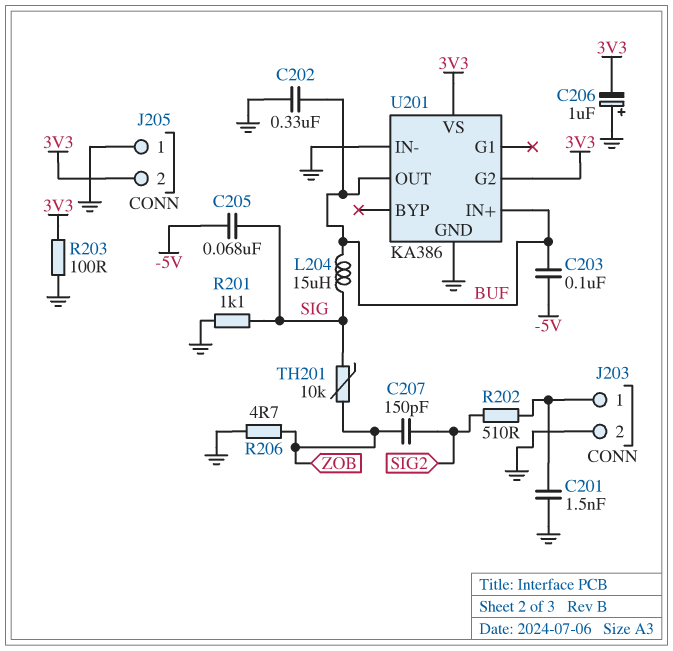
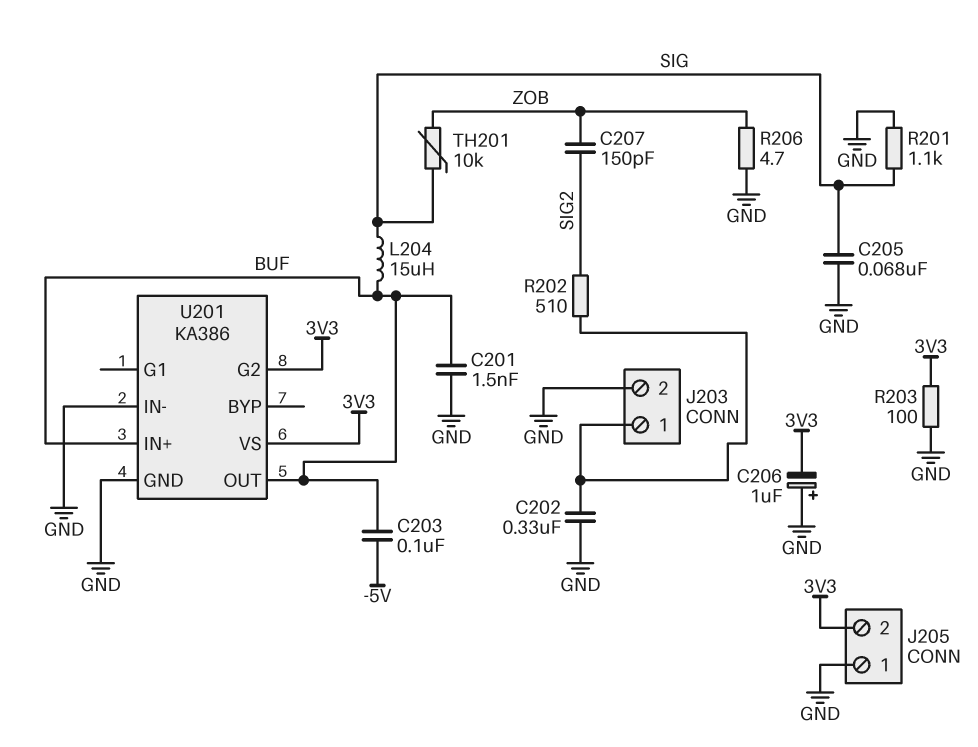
C201: 1.5nF (GND, J203/1) -> 1.5nF (BUF, GND)
C202: 330nF (BUF, GND) -> 330nF (GND, J203/1)
C205: 68nF (-5V, SIG) -> 68nF (GND, SIG)

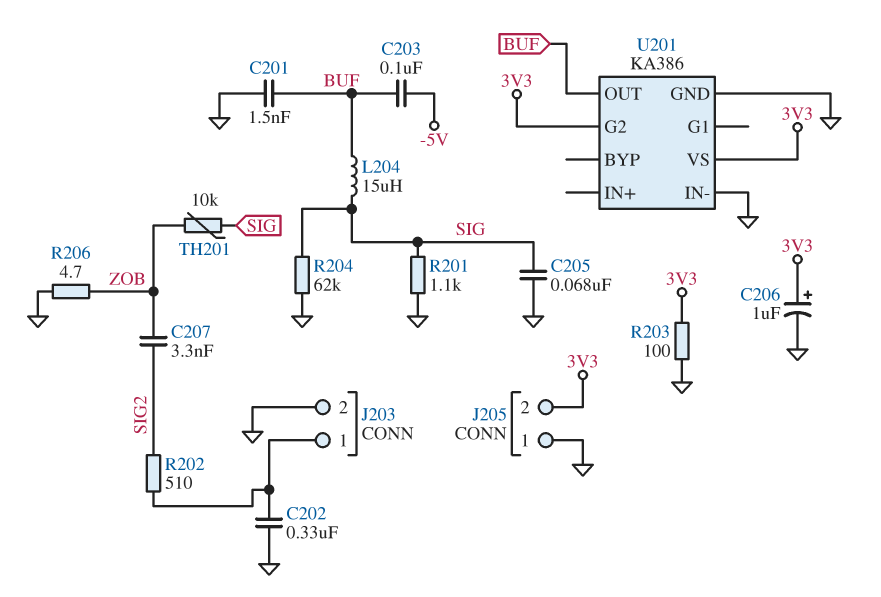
C206: 1uF (plus GND, minus 3V3) -> 1uF (plus 3V3, minus GND)
C207: 150pF (SIG2, ZOB) -> 3.3nF (SIG2, ZOB)
R204: none -> 62k (GND, SIG)
U201 pin IN+: BUF -> none

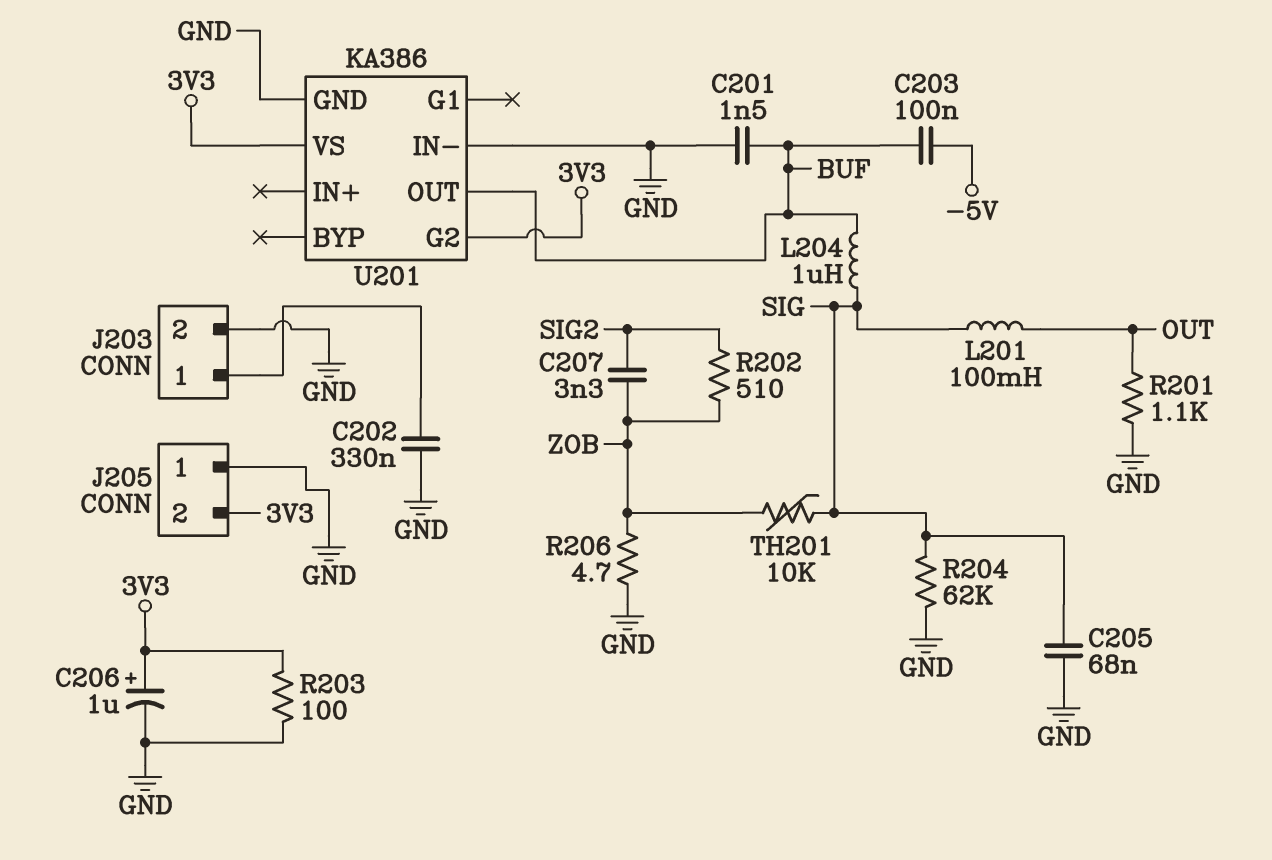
L201: none -> 100mH (OUT, SIG)
L204: 15uH (BUF, SIG) -> 1uH (BUF, SIG)
R201: 1.1k (GND, SIG) -> 1.1k (GND, OUT)
R202: 510 (J203/1, SIG2) -> 510 (SIG2, ZOB)

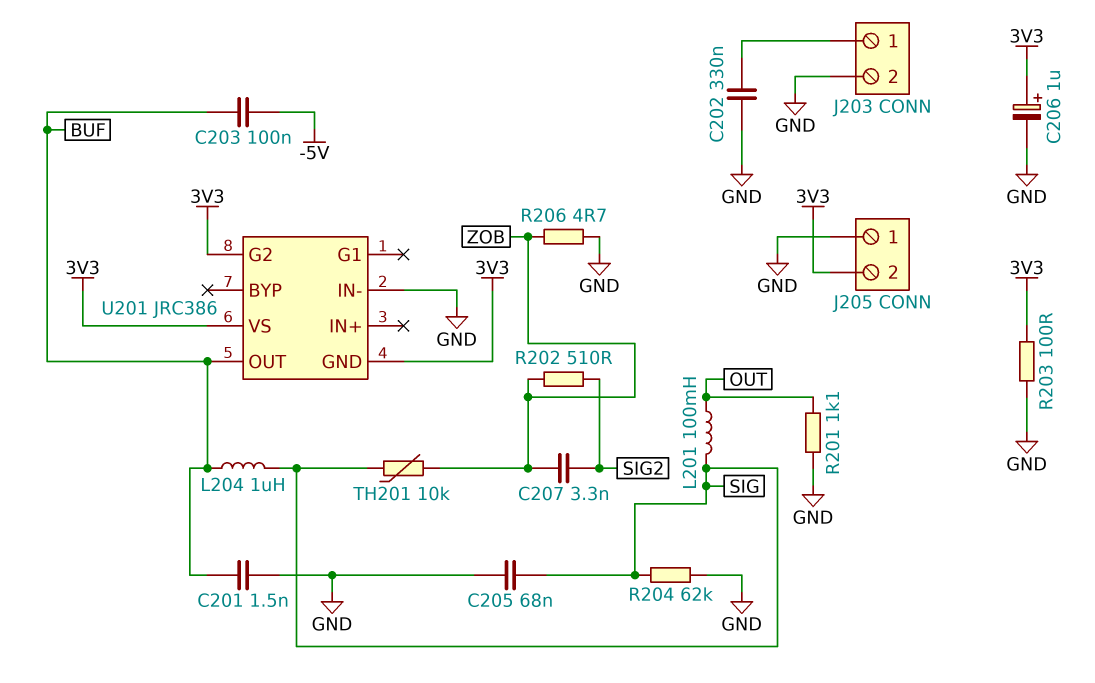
U201: KA386 -> JRC386
U201 pin GND: GND -> 3V3

